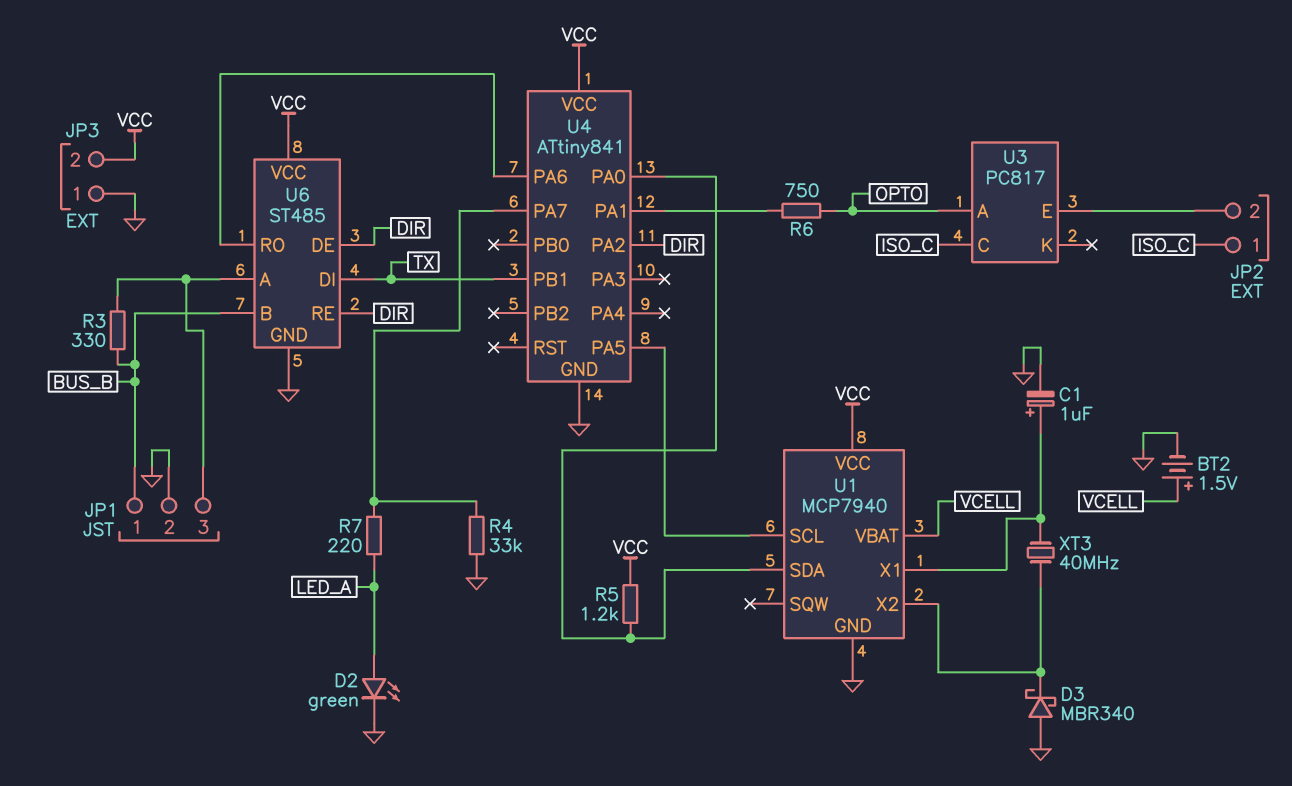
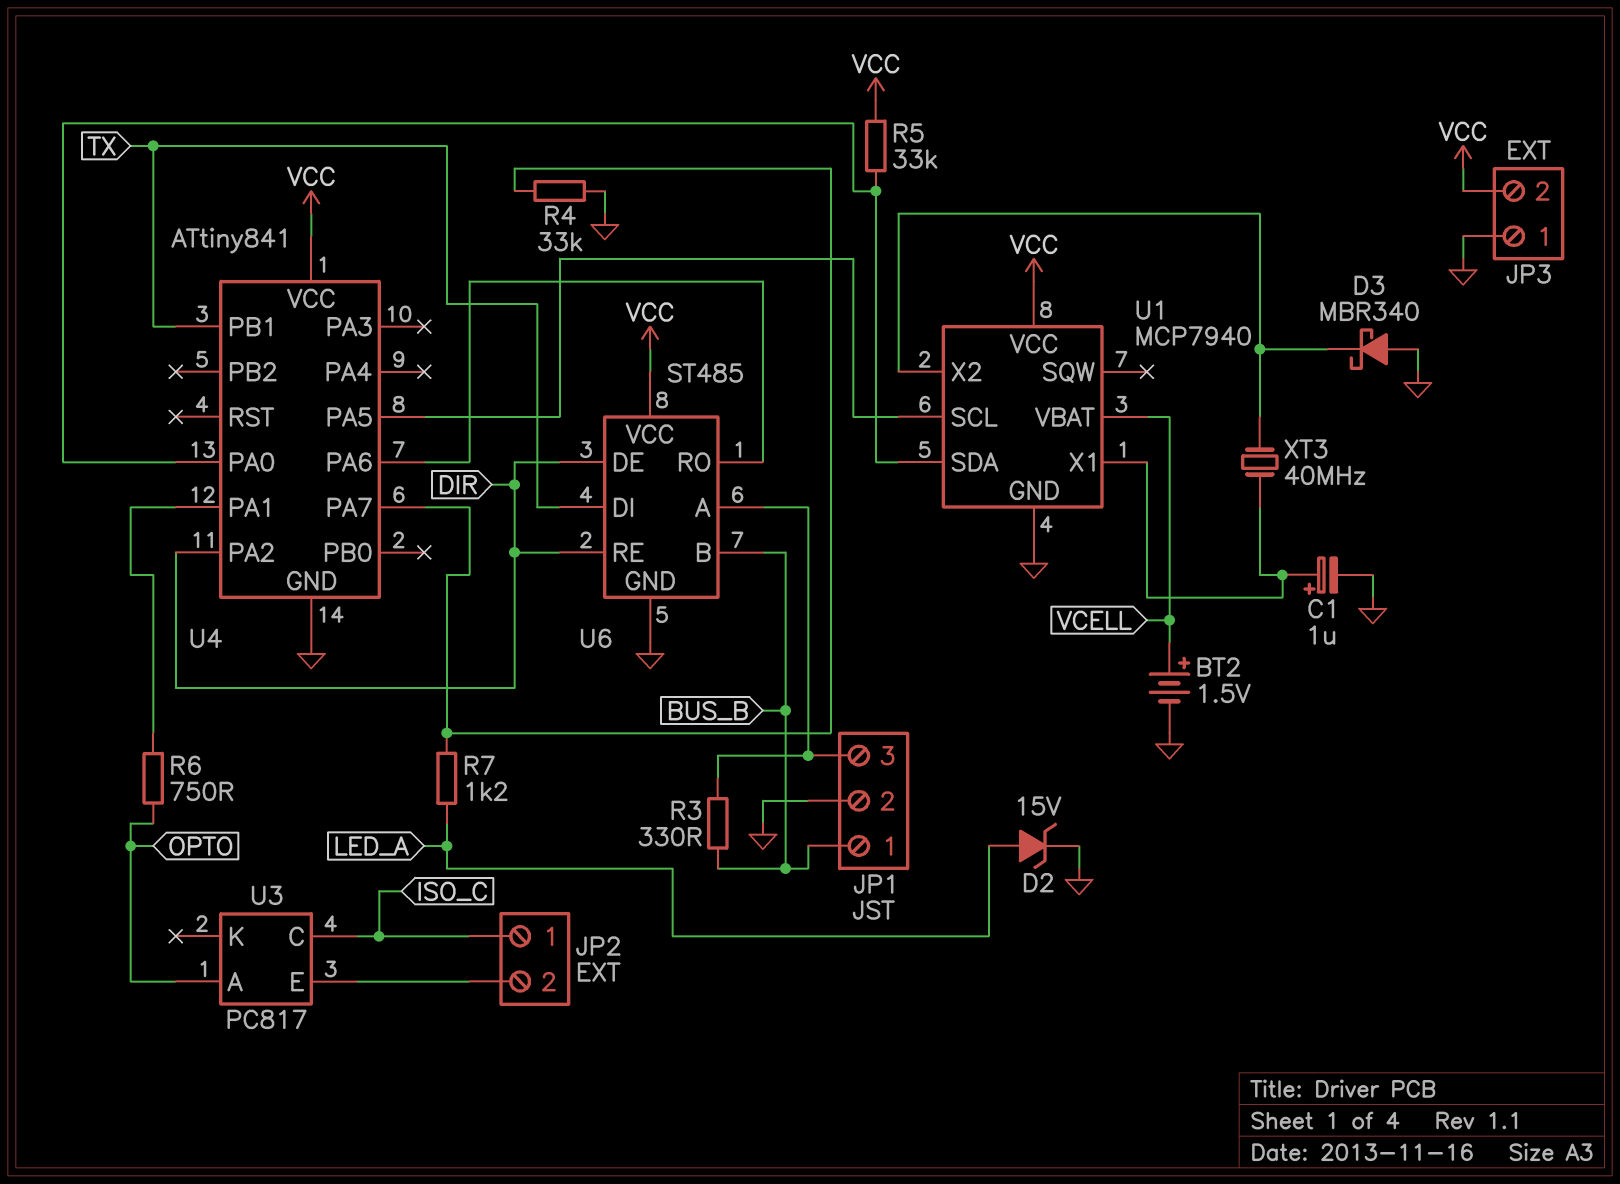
D2: LED green (A LED_A, K GND) -> zener 15V (A LED_A, K GND)
R5: 1.2k (U1/SDA, VCC) -> 33k (U1/SDA, VCC)
R7: 220 (LED_A, U4/PA7) -> 1.2k (LED_A, U4/PA7)

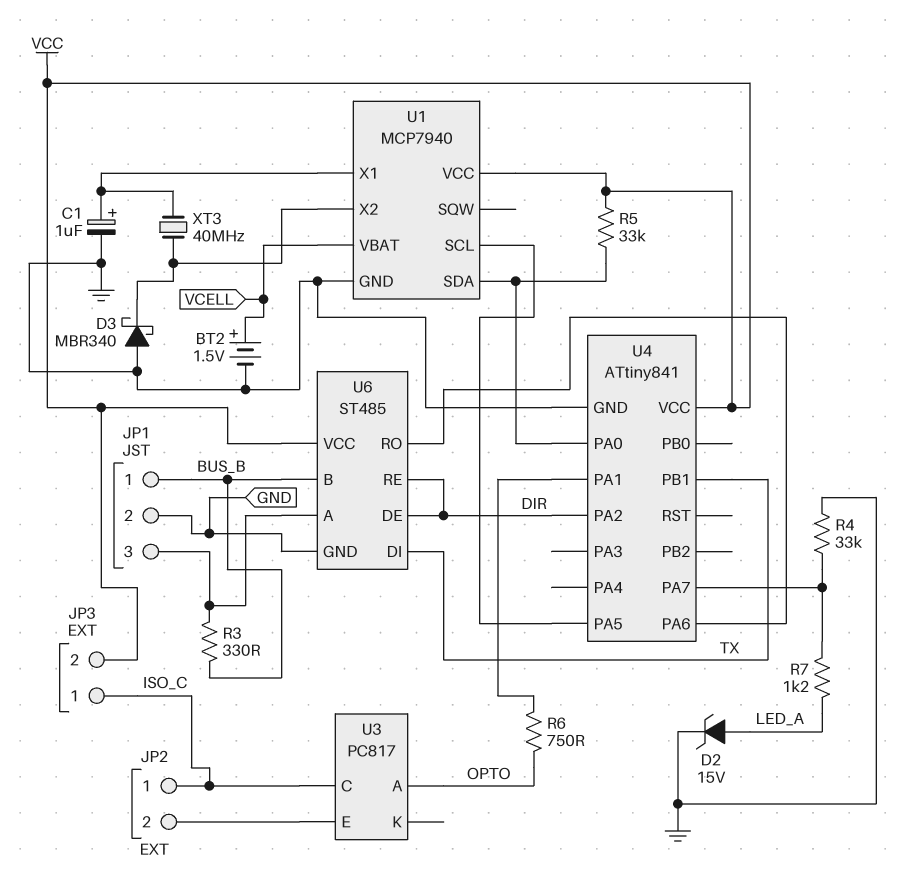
JP3 pin 1: GND -> ISO_C

